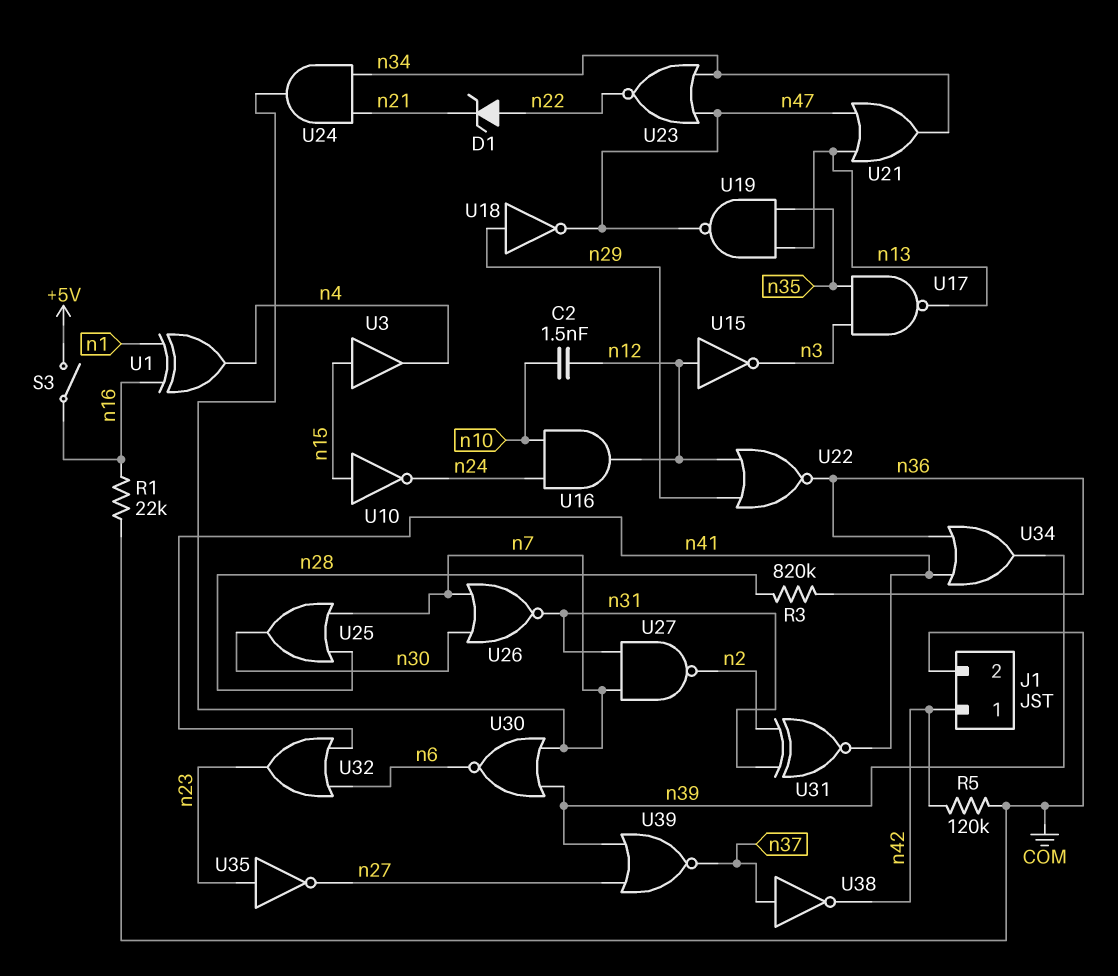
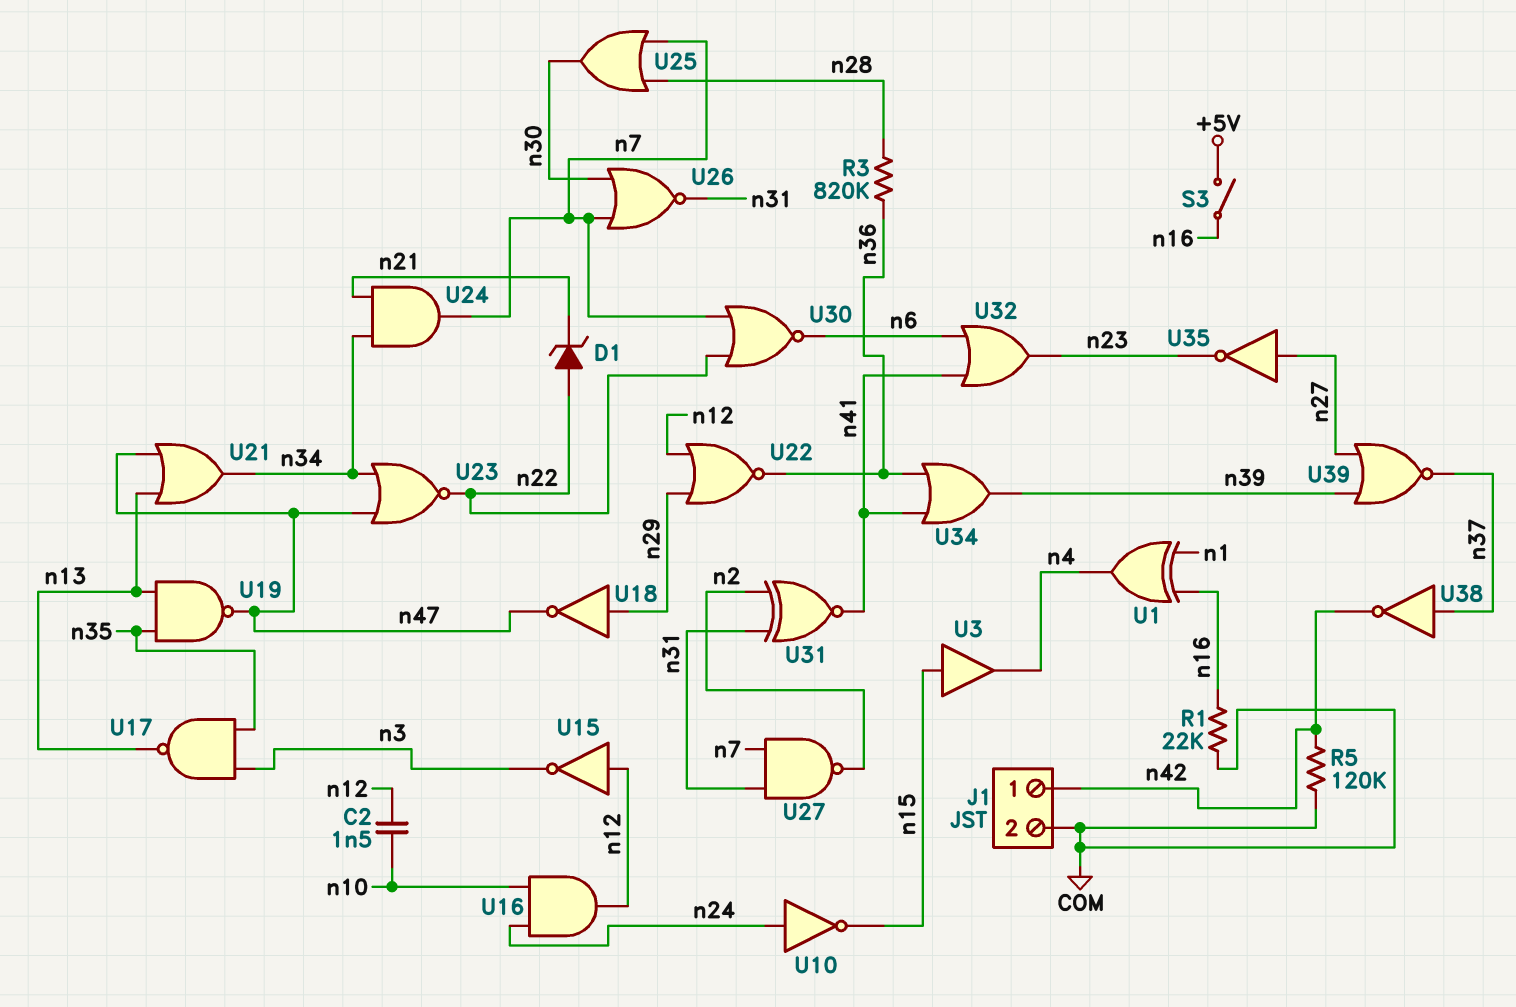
U10: NOT (in n15, out n24) -> NOT (in n24, out n15)
U30: NOR (in n7, in n39, out n6) -> NOR (in n7, in n22, out n6)
U35: NOT (in n23, out n27) -> NOT (in n27, out n23)

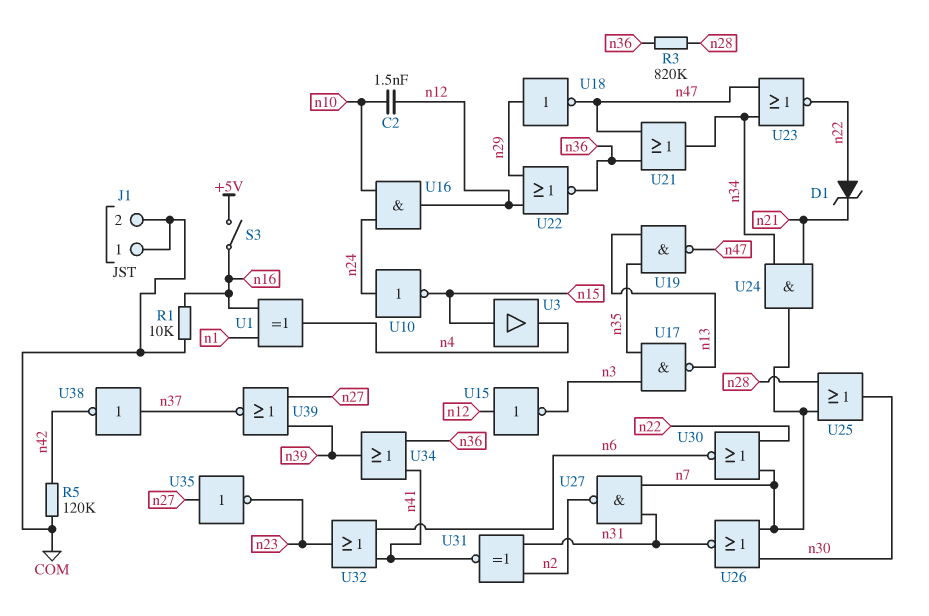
J1 pin 1: n42 -> COM
R1: 22k (COM, n16) -> 10k (COM, n16)
U21: OR (in n13, in n47, out n34) -> OR (in n36, in n47, out n34)

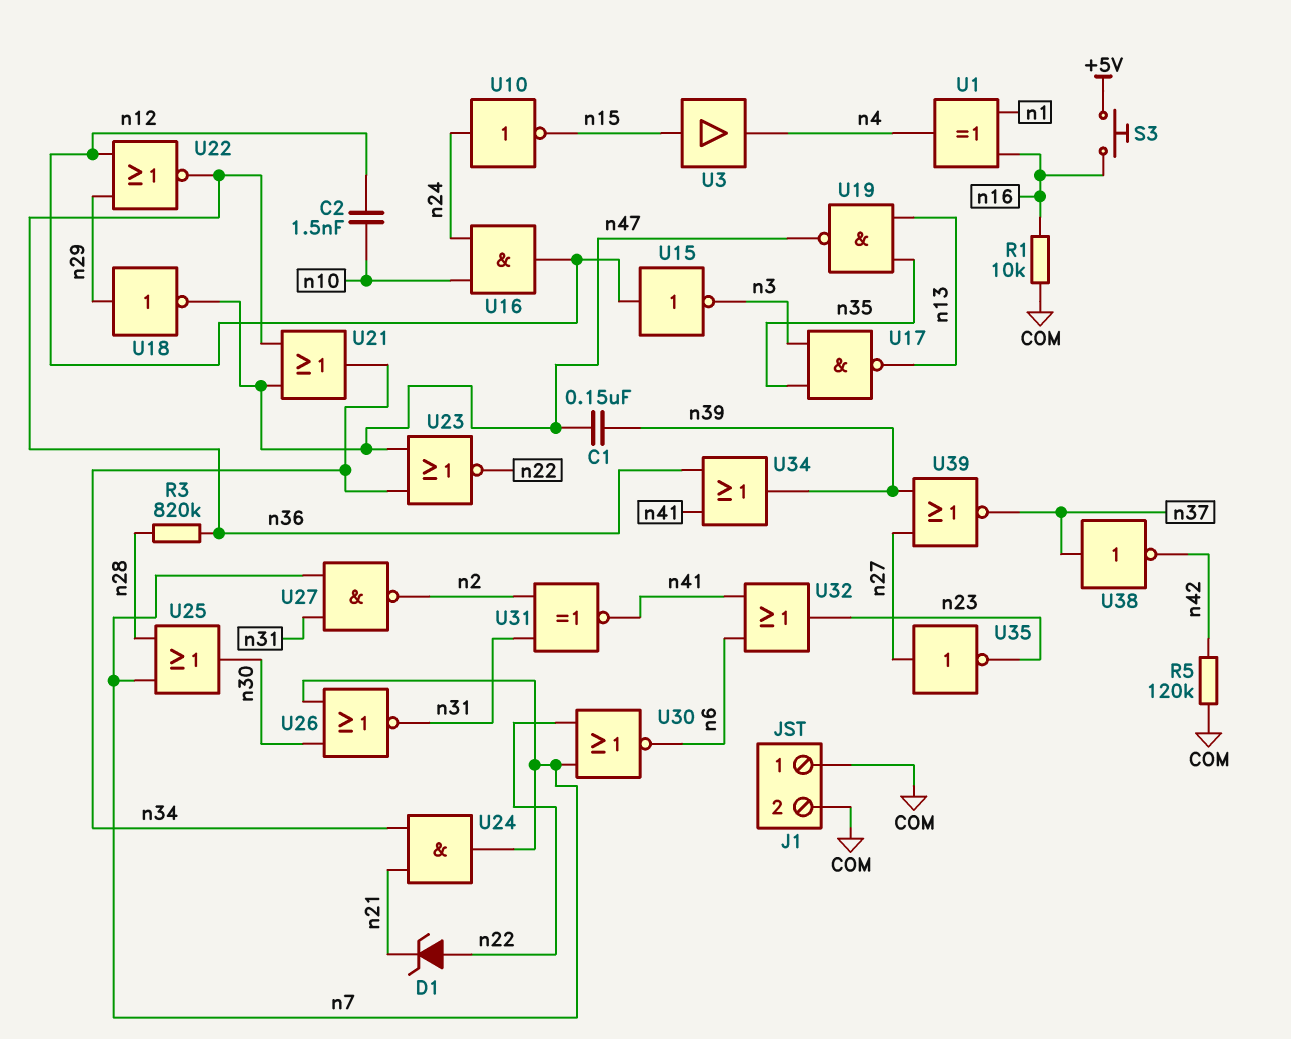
C1: none -> 150nF (n39, n47)
S3: switch (+5V, n16) -> button (+5V, n16)

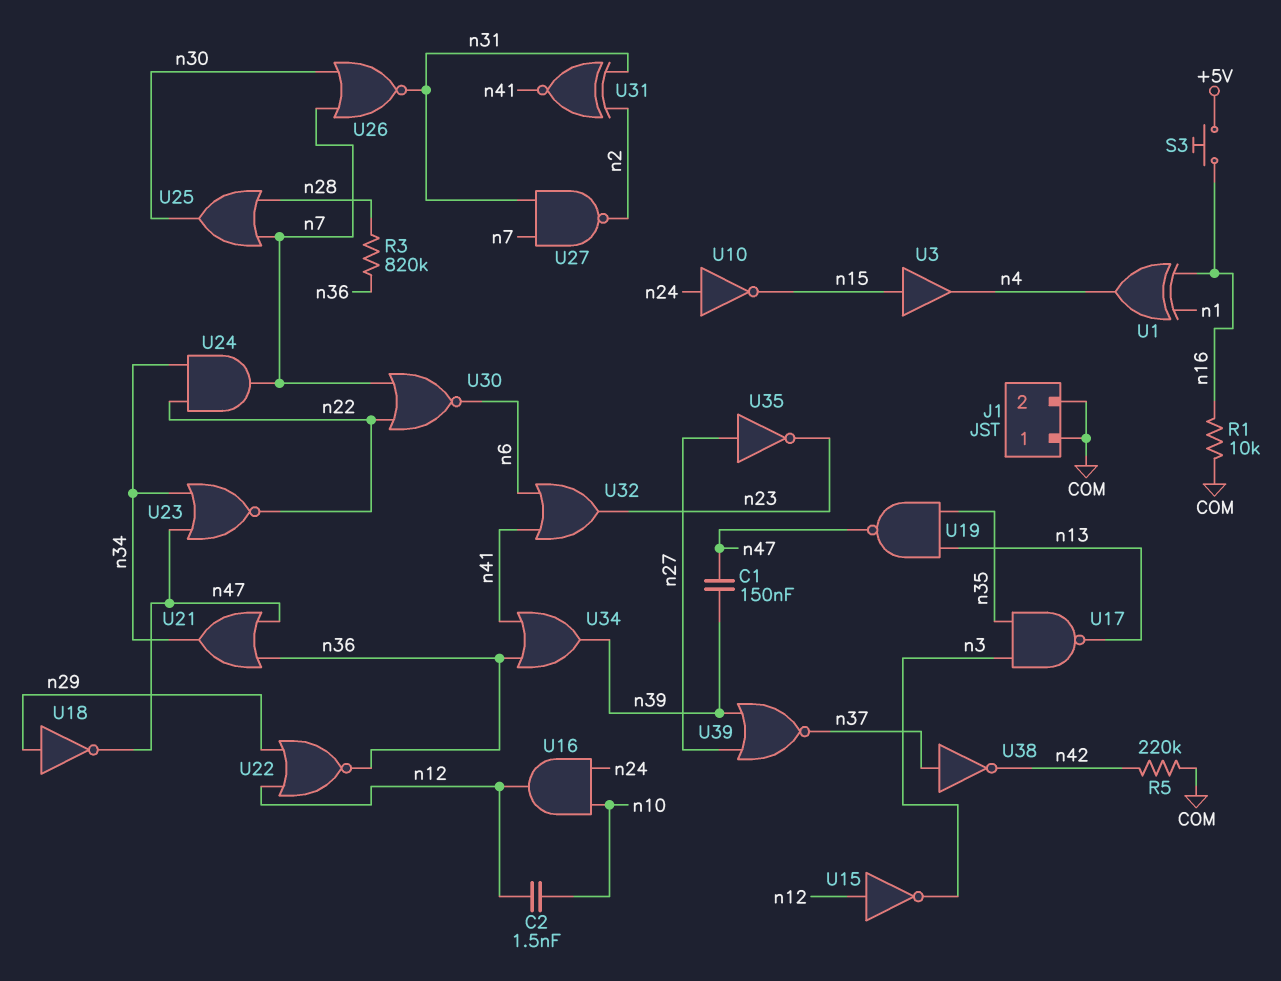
D1: zener (A n22, K n21) -> none
R5: 120k (COM, n42) -> 220k (COM, n42)
U24: AND (in n21, in n34, out n7) -> AND (in n22, in n34, out n7)

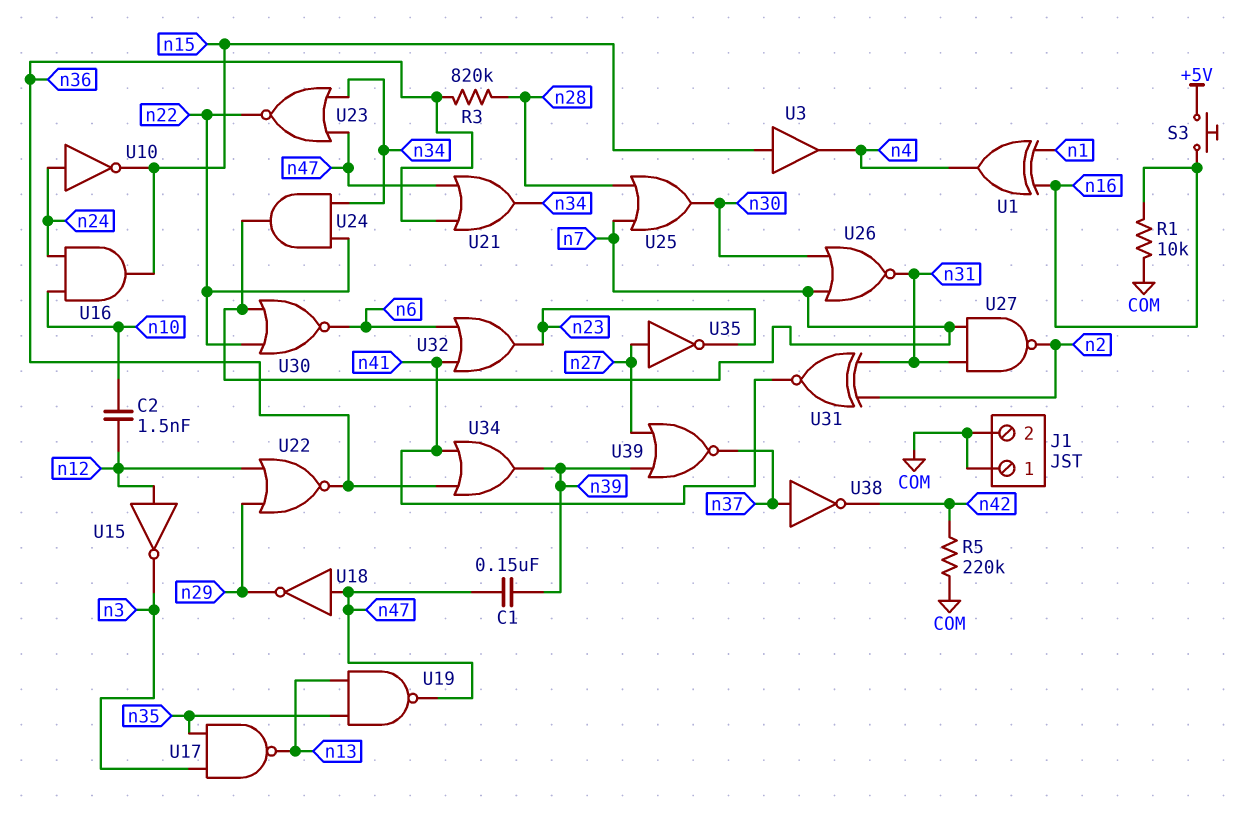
U16: AND (in n10, in n24, out n12) -> AND (in n10, in n24, out n15)
U18: NOT (in n29, out n47) -> NOT (in n47, out n29)

